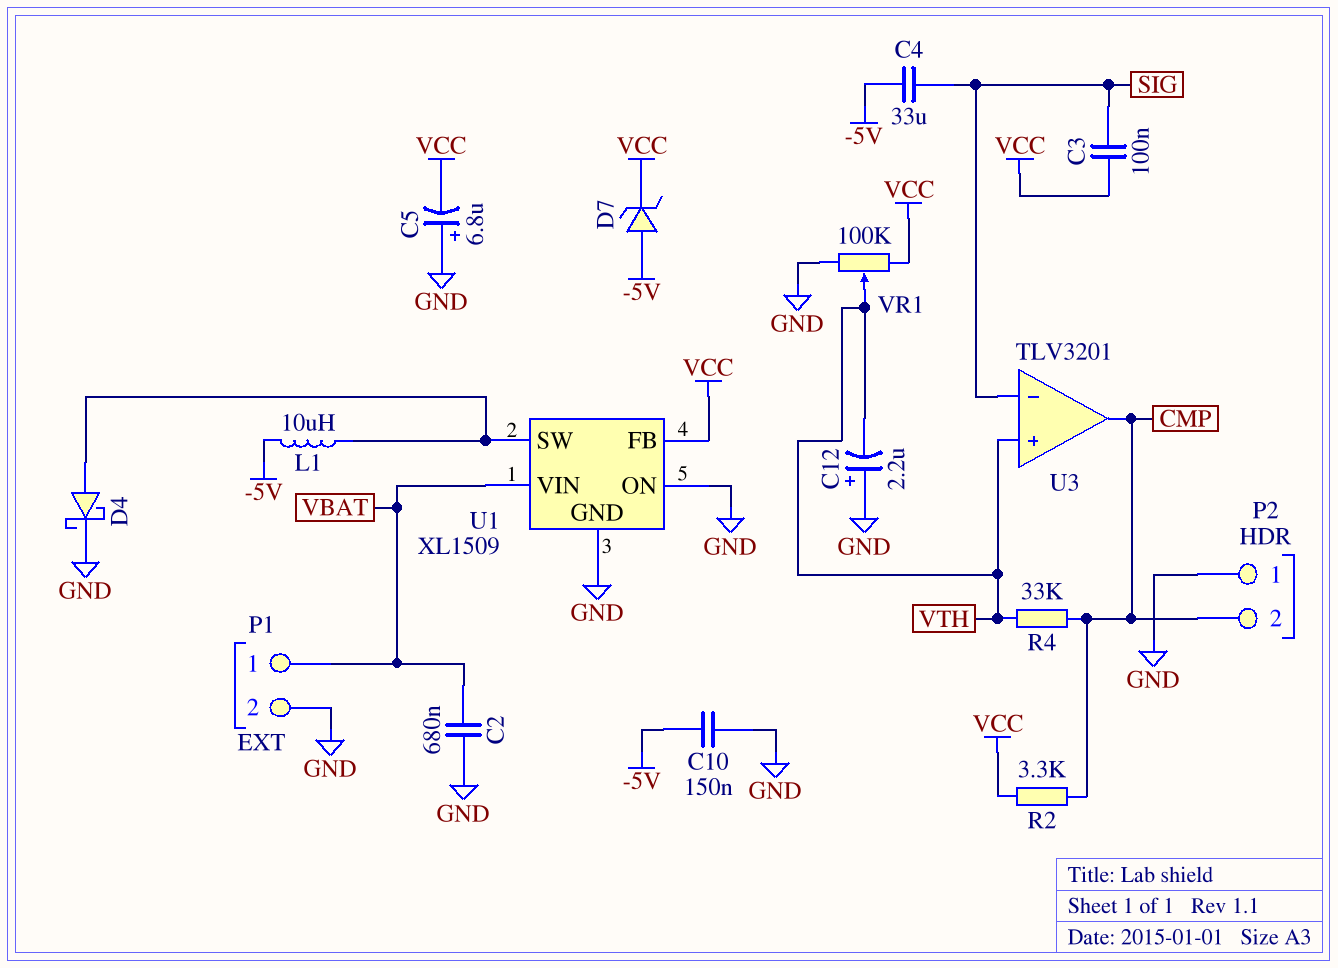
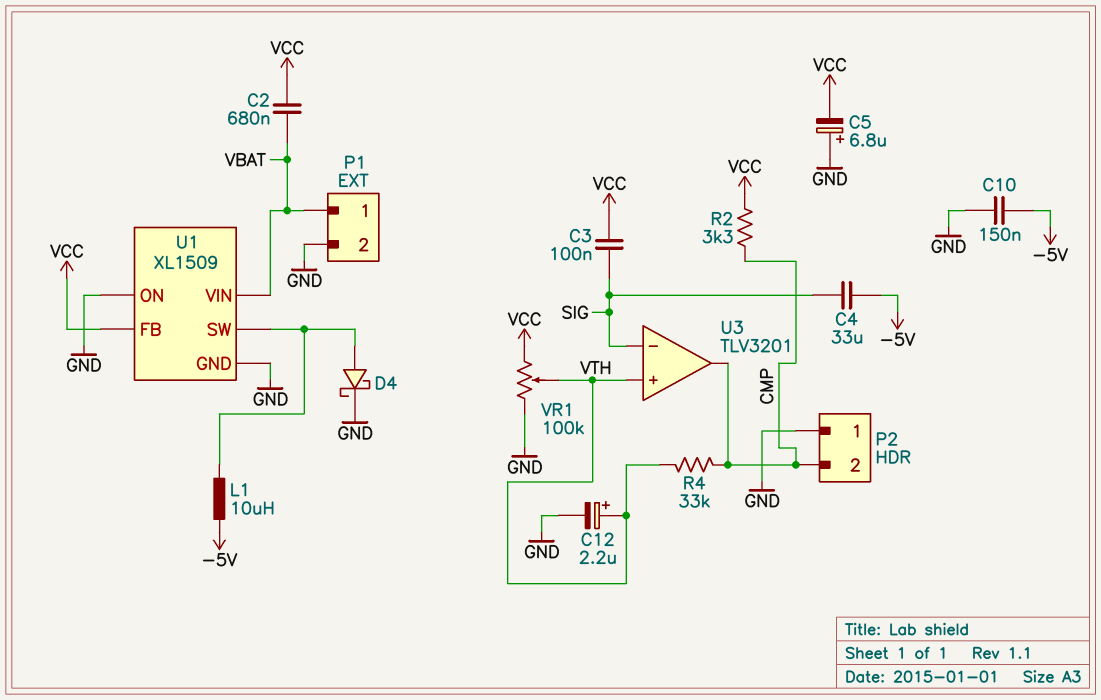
C2: 680nF (GND, VBAT) -> 680nF (VBAT, VCC)
C12: 2.2uF (plus GND, minus VTH) -> 2.2uF (plus VTH, minus GND)
D7: zener (A -5V, K VCC) -> none

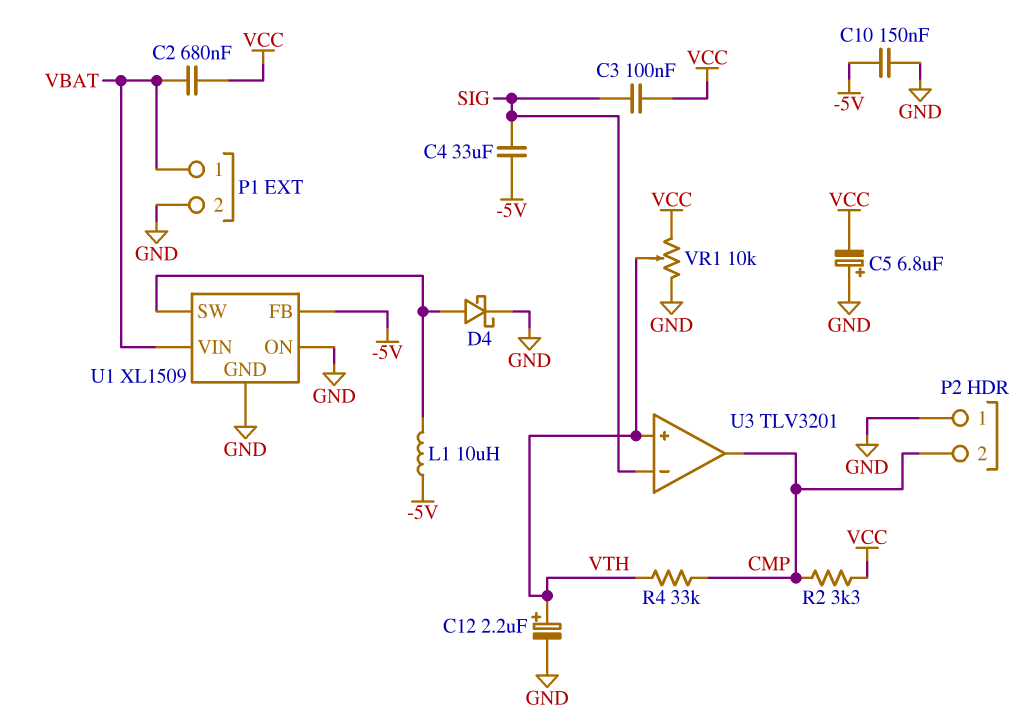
U1 pin FB: VCC -> -5V
VR1: 100k (GND, VCC, wiper VTH) -> 10k (GND, VCC, wiper VTH)

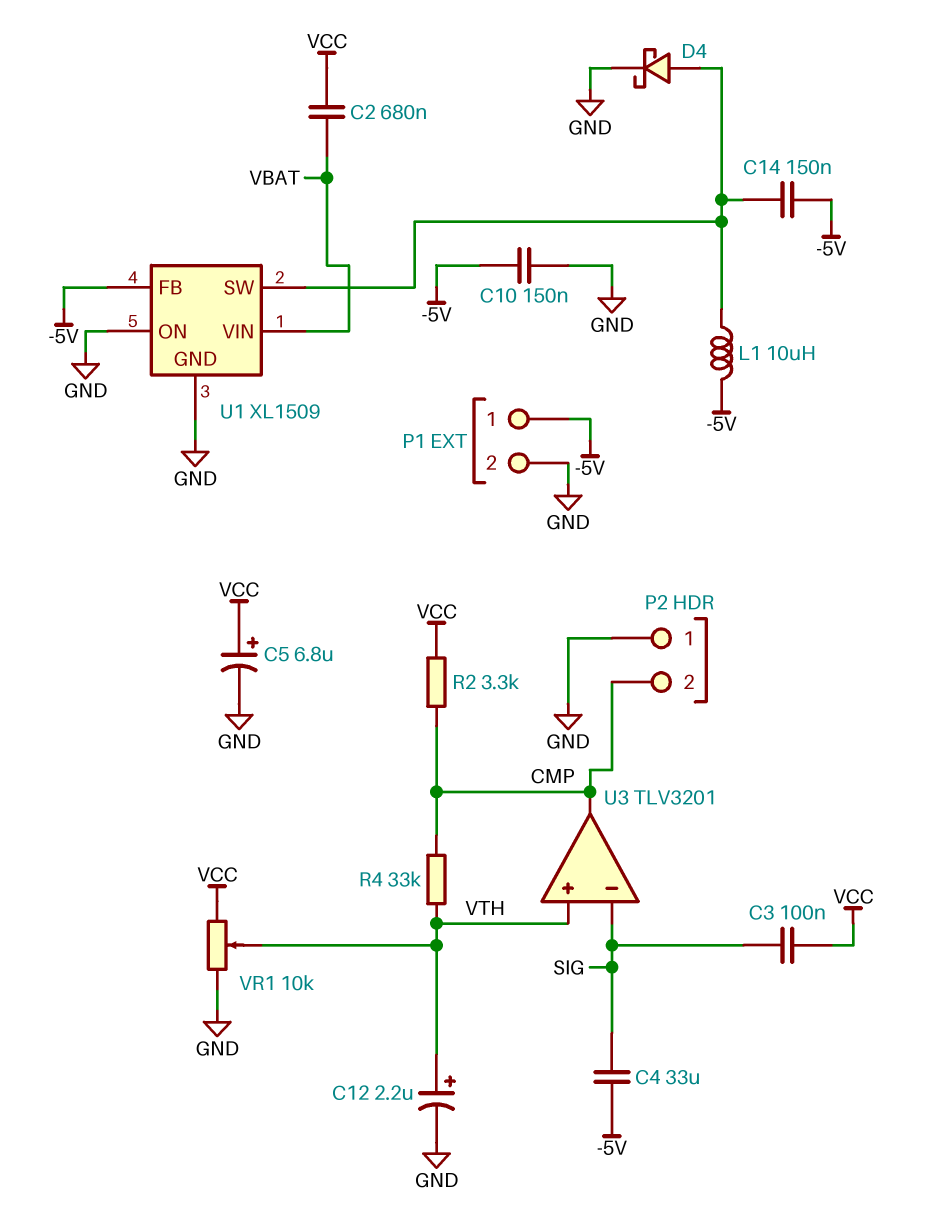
C5: 6.8uF (plus GND, minus VCC) -> 6.8uF (plus VCC, minus GND)
C14: none -> 150nF (-5V, U1/SW)
P1 pin 1: VBAT -> -5V

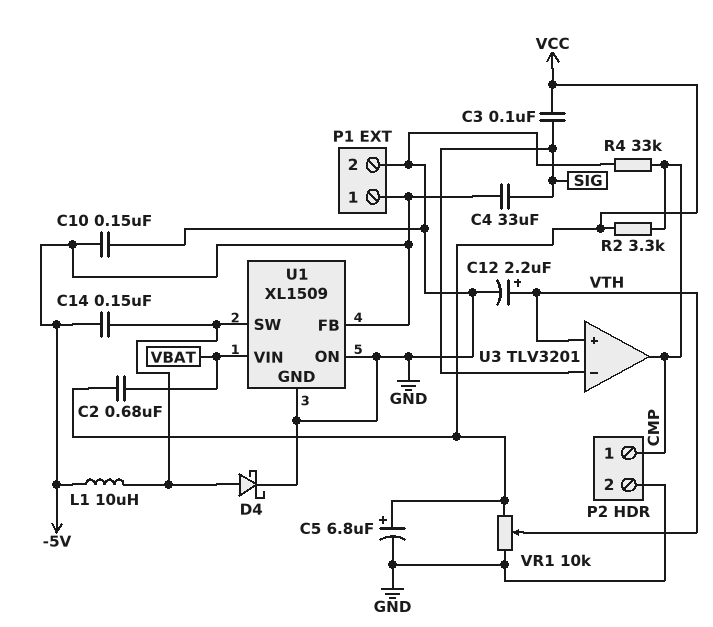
P2 pin 1: GND -> CMP
P2 pin 2: CMP -> GND
R4: 33k (CMP, VTH) -> 33k (CMP, GND)

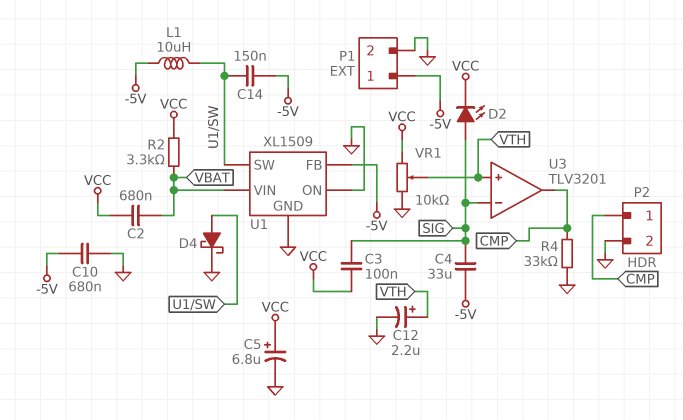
C10: 150nF (-5V, GND) -> 680nF (-5V, GND)
D2: none -> LED (A SIG, K VCC)
R2: 3.3k (CMP, VCC) -> 3.3k (VBAT, VCC)

